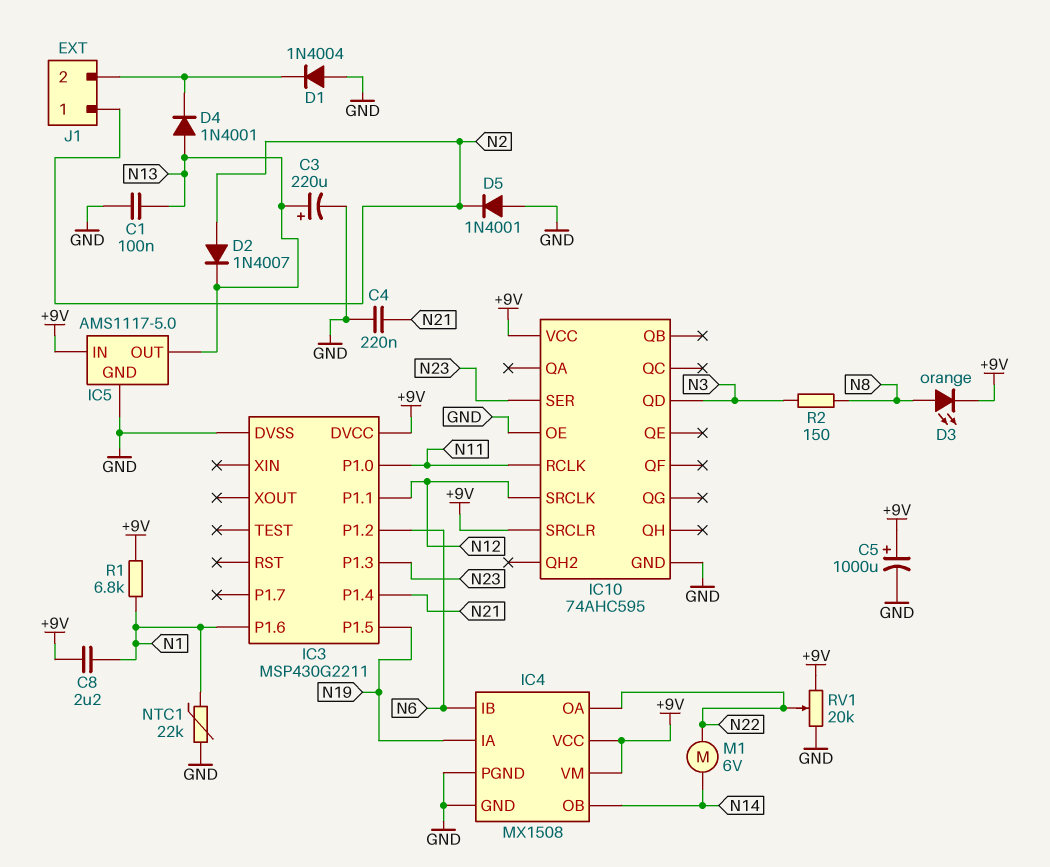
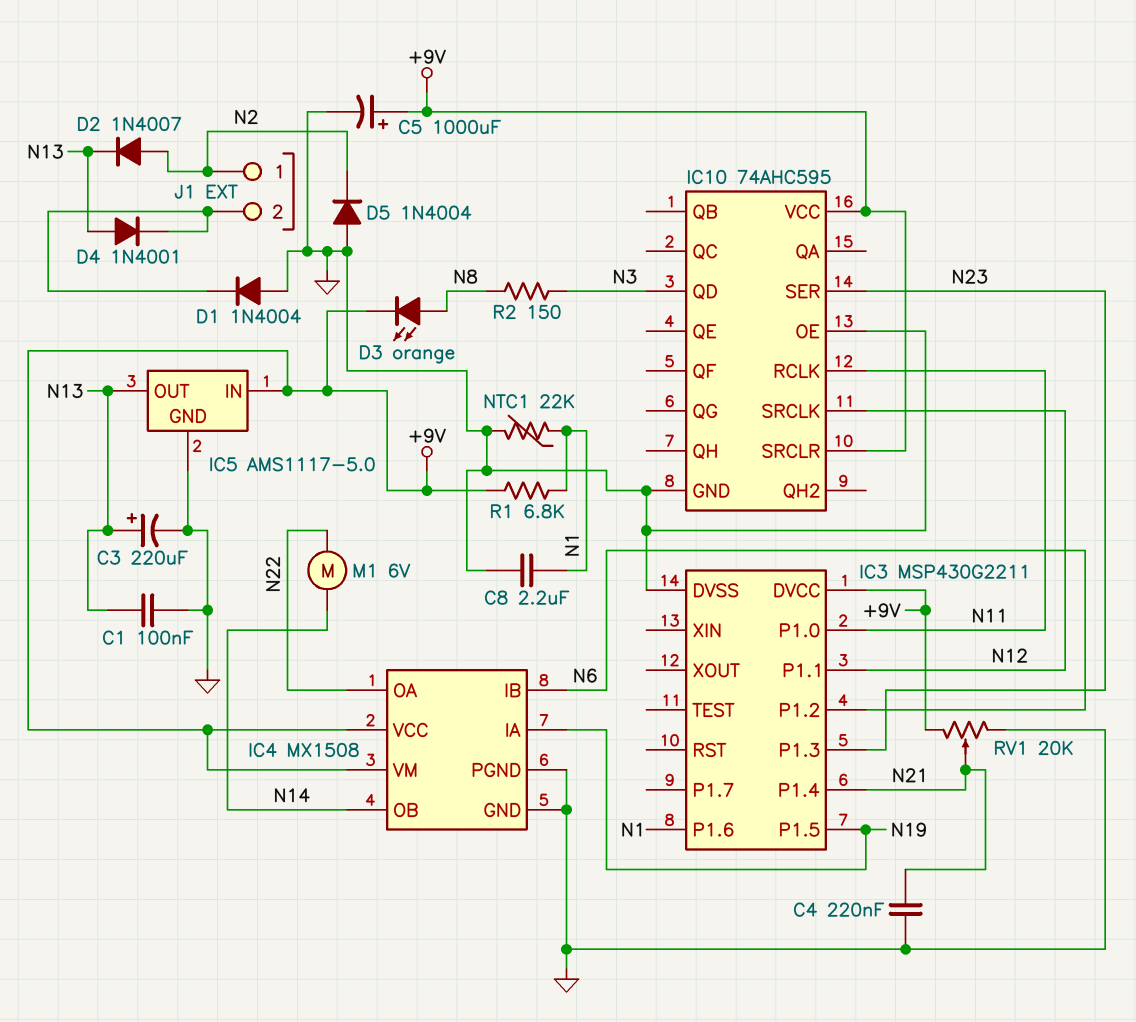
C8: 2.2uF (+9V, N1) -> 2.2uF (GND, N1)
D5: diode 1N4001 (A GND, K N2) -> diode 1N4004 (A GND, K N2)
RV1: 20k (+9V, GND, wiper N22) -> 20k (+9V, GND, wiper N21)

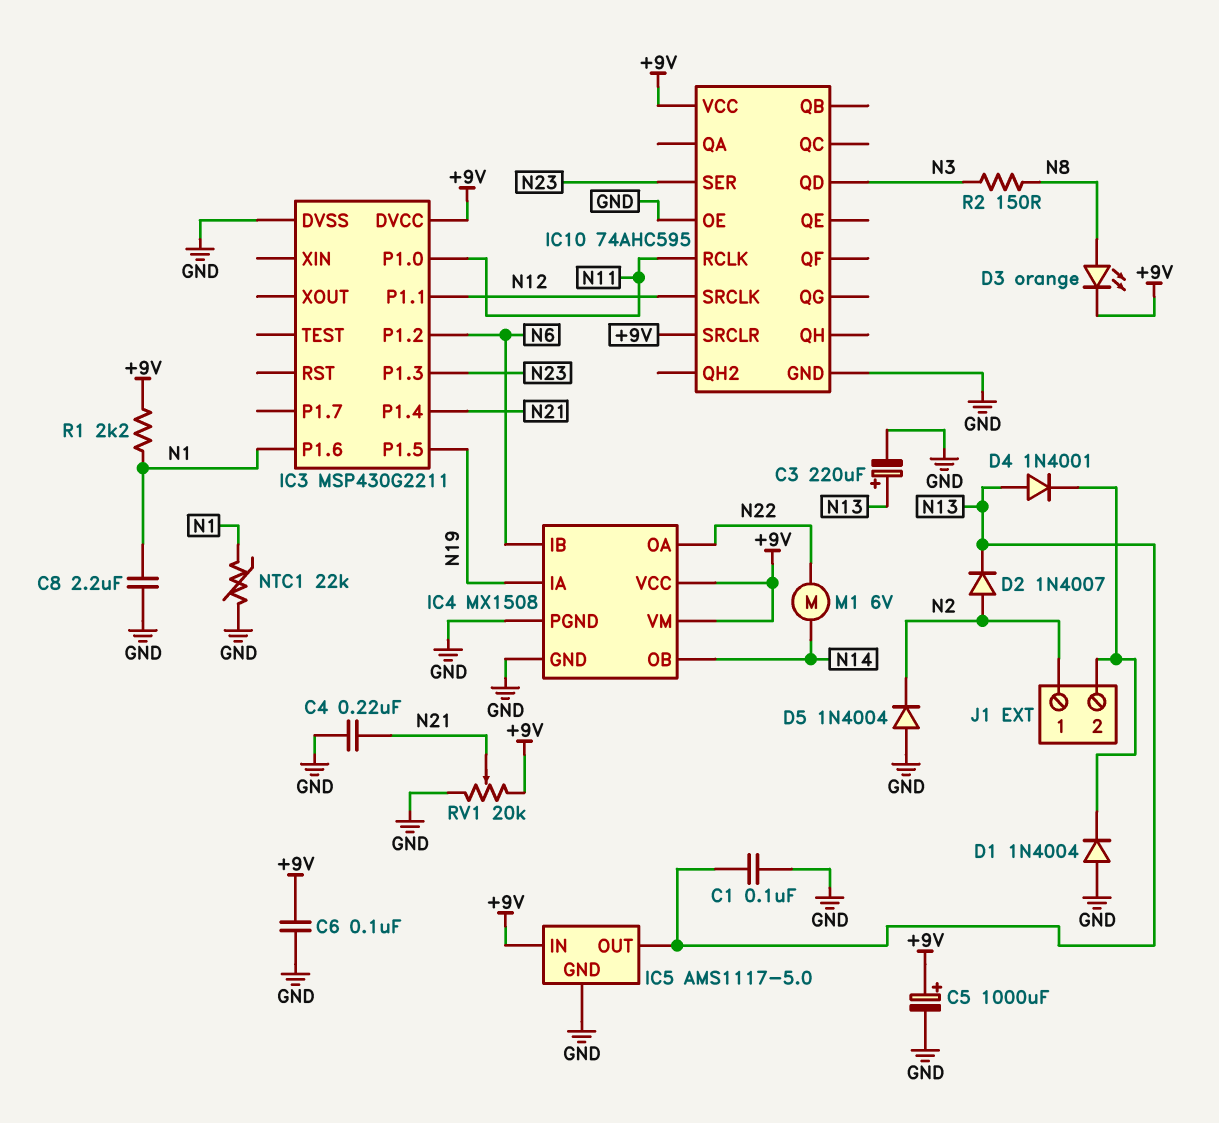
C6: none -> 100nF (+9V, GND)
R1: 6.8k (+9V, N1) -> 2.2k (+9V, N1)

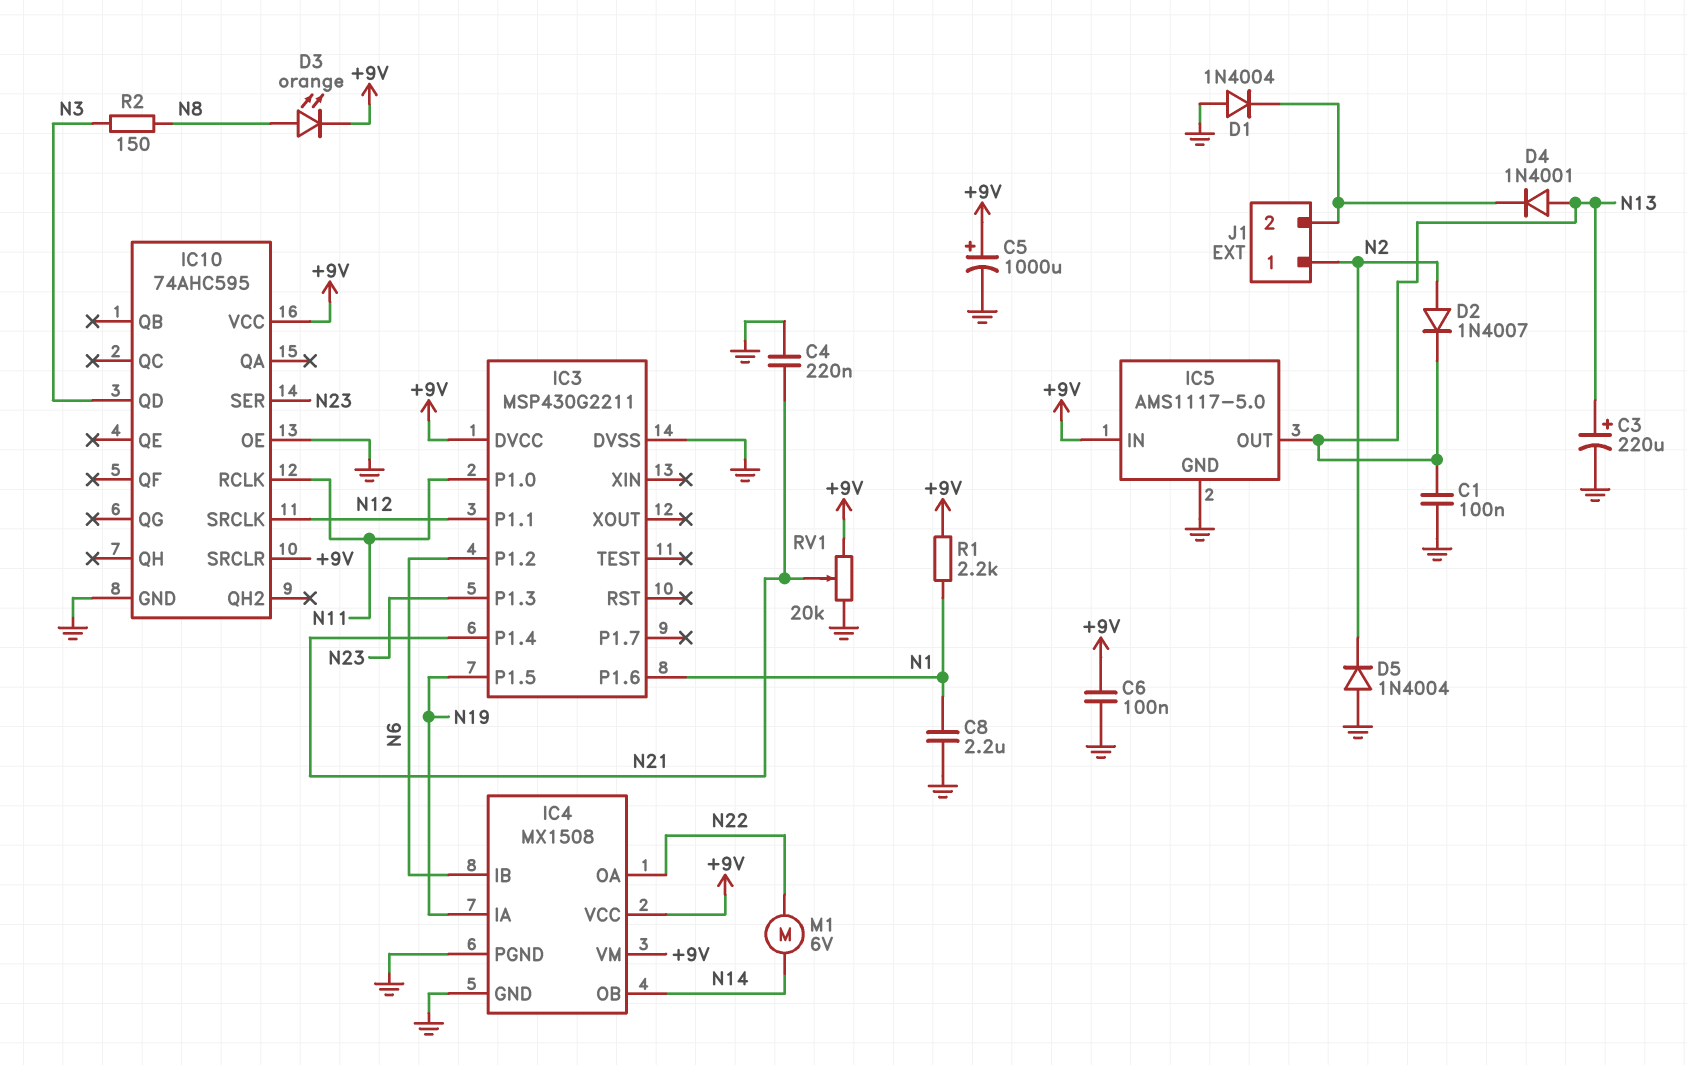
NTC1: 22k (GND, N1) -> none

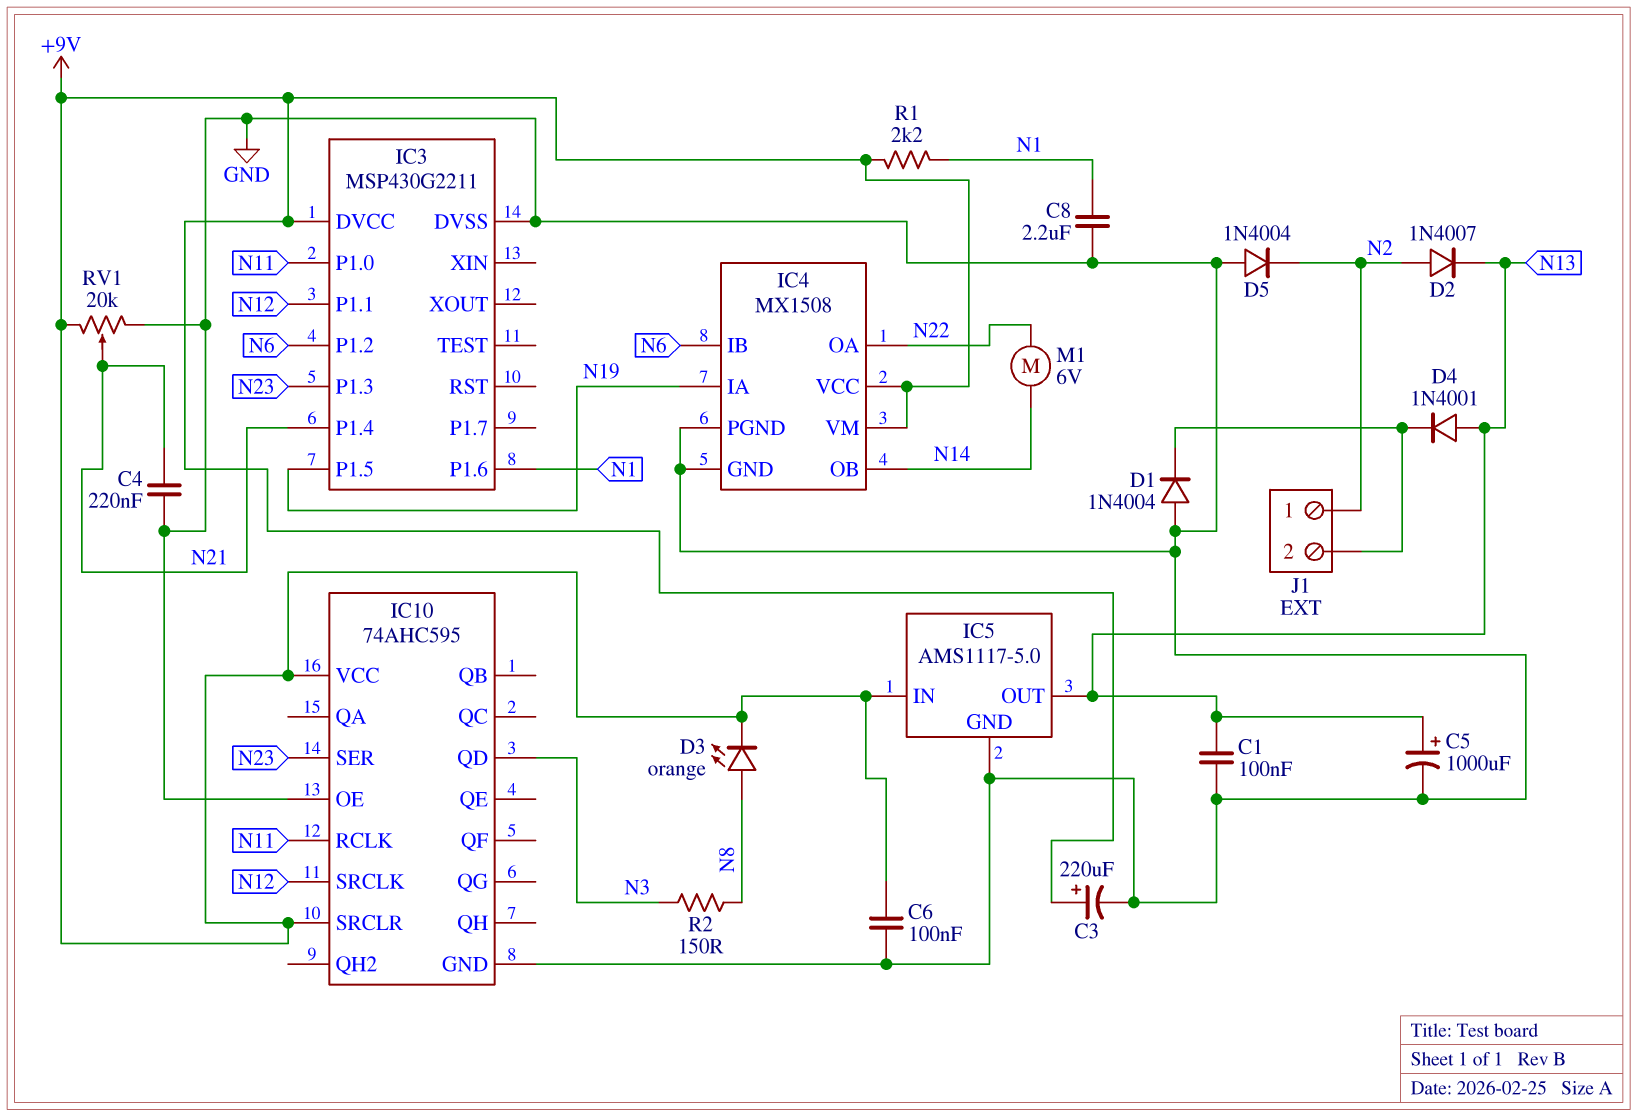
C3: 220uF (plus N13, minus GND) -> 220uF (plus +9V, minus GND)
C5: 1000uF (plus +9V, minus GND) -> 1000uF (plus N13, minus GND)

